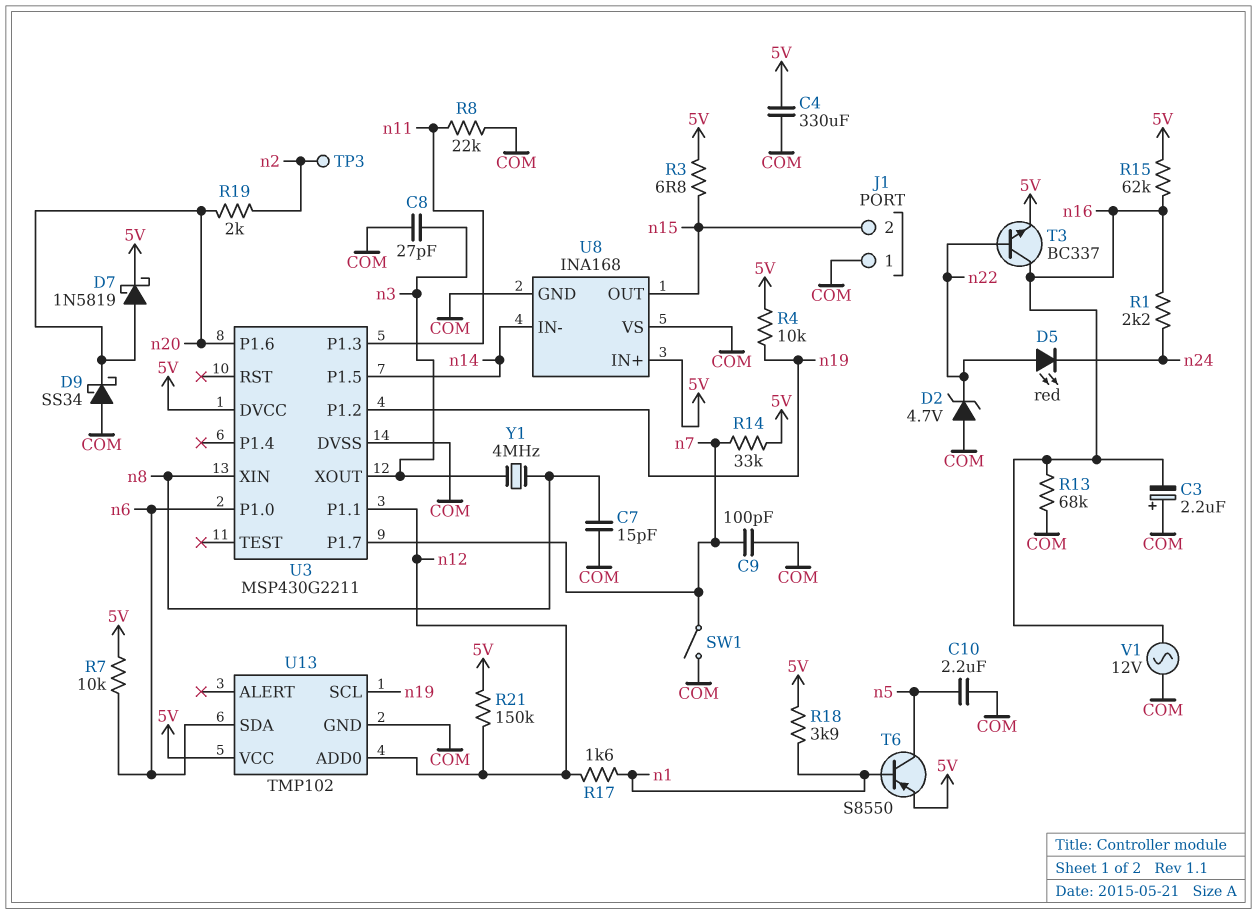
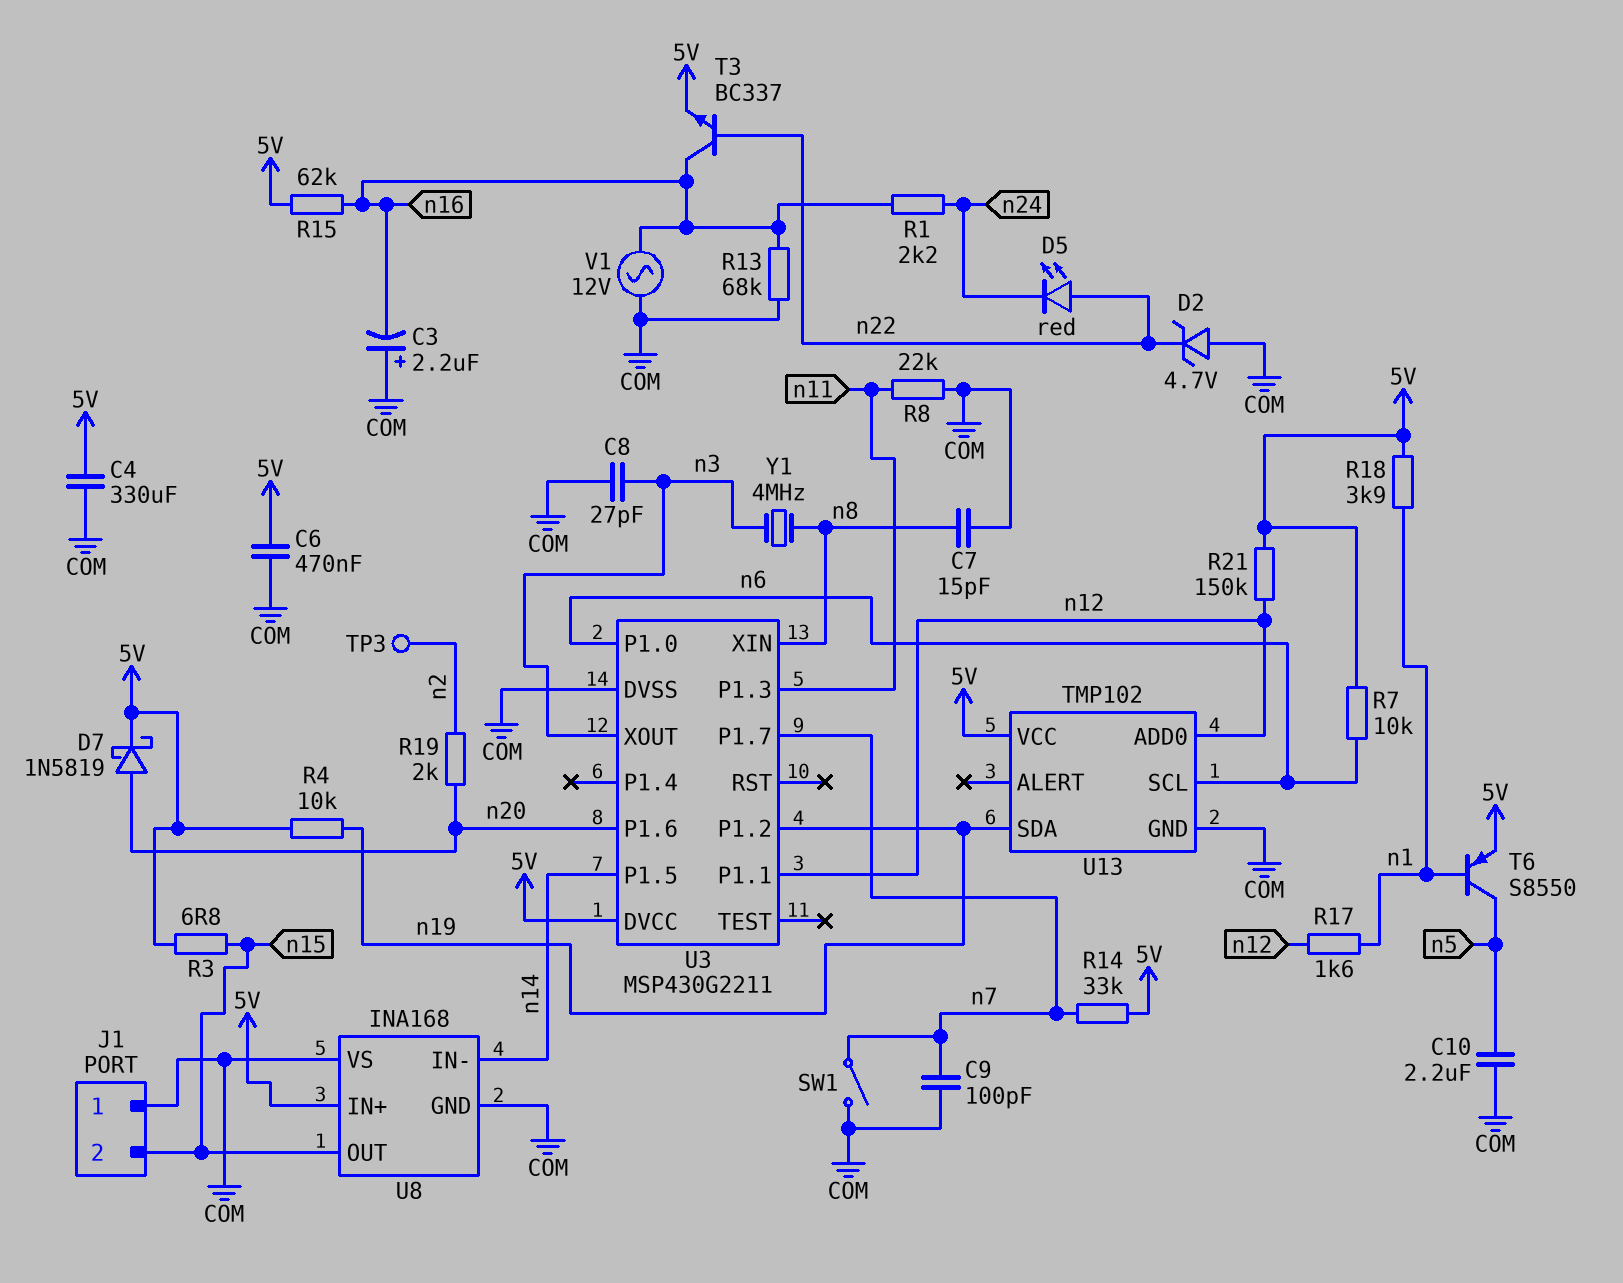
C6: none -> 470nF (5V, COM)
D9: schottky SS34 (A COM, K n20) -> none
U13 pin SCL: n19 -> n6
U13 pin SDA: n6 -> n19

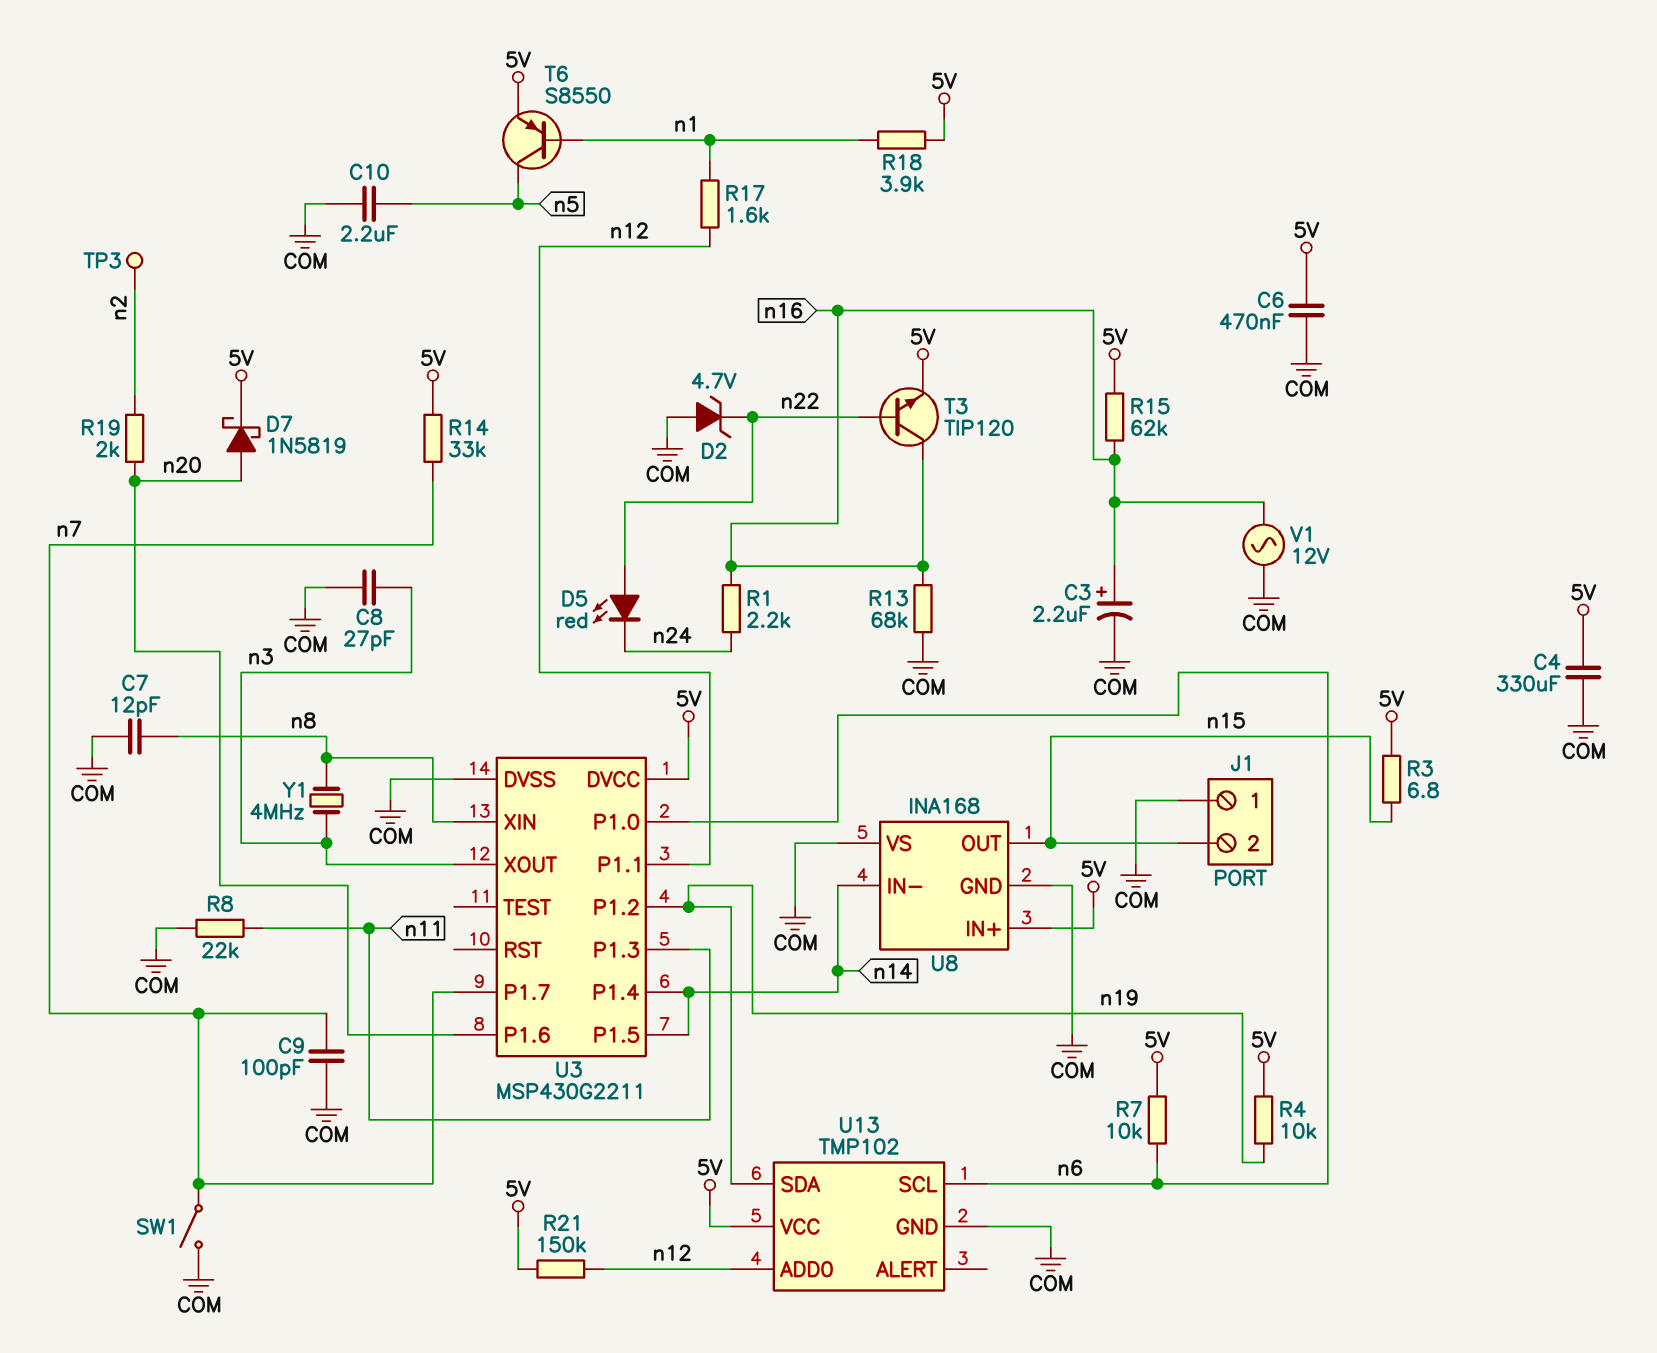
C3: 2.2uF (plus COM, minus n16) -> 2.2uF (plus n16, minus COM)
C7: 15pF (COM, n8) -> 12pF (COM, n8)
T3: NPN BC337 (B n22, C n16, E 5V) -> NPN TIP120 (B n22, C n16, E 5V)
U3 pin P1.4: none -> n14

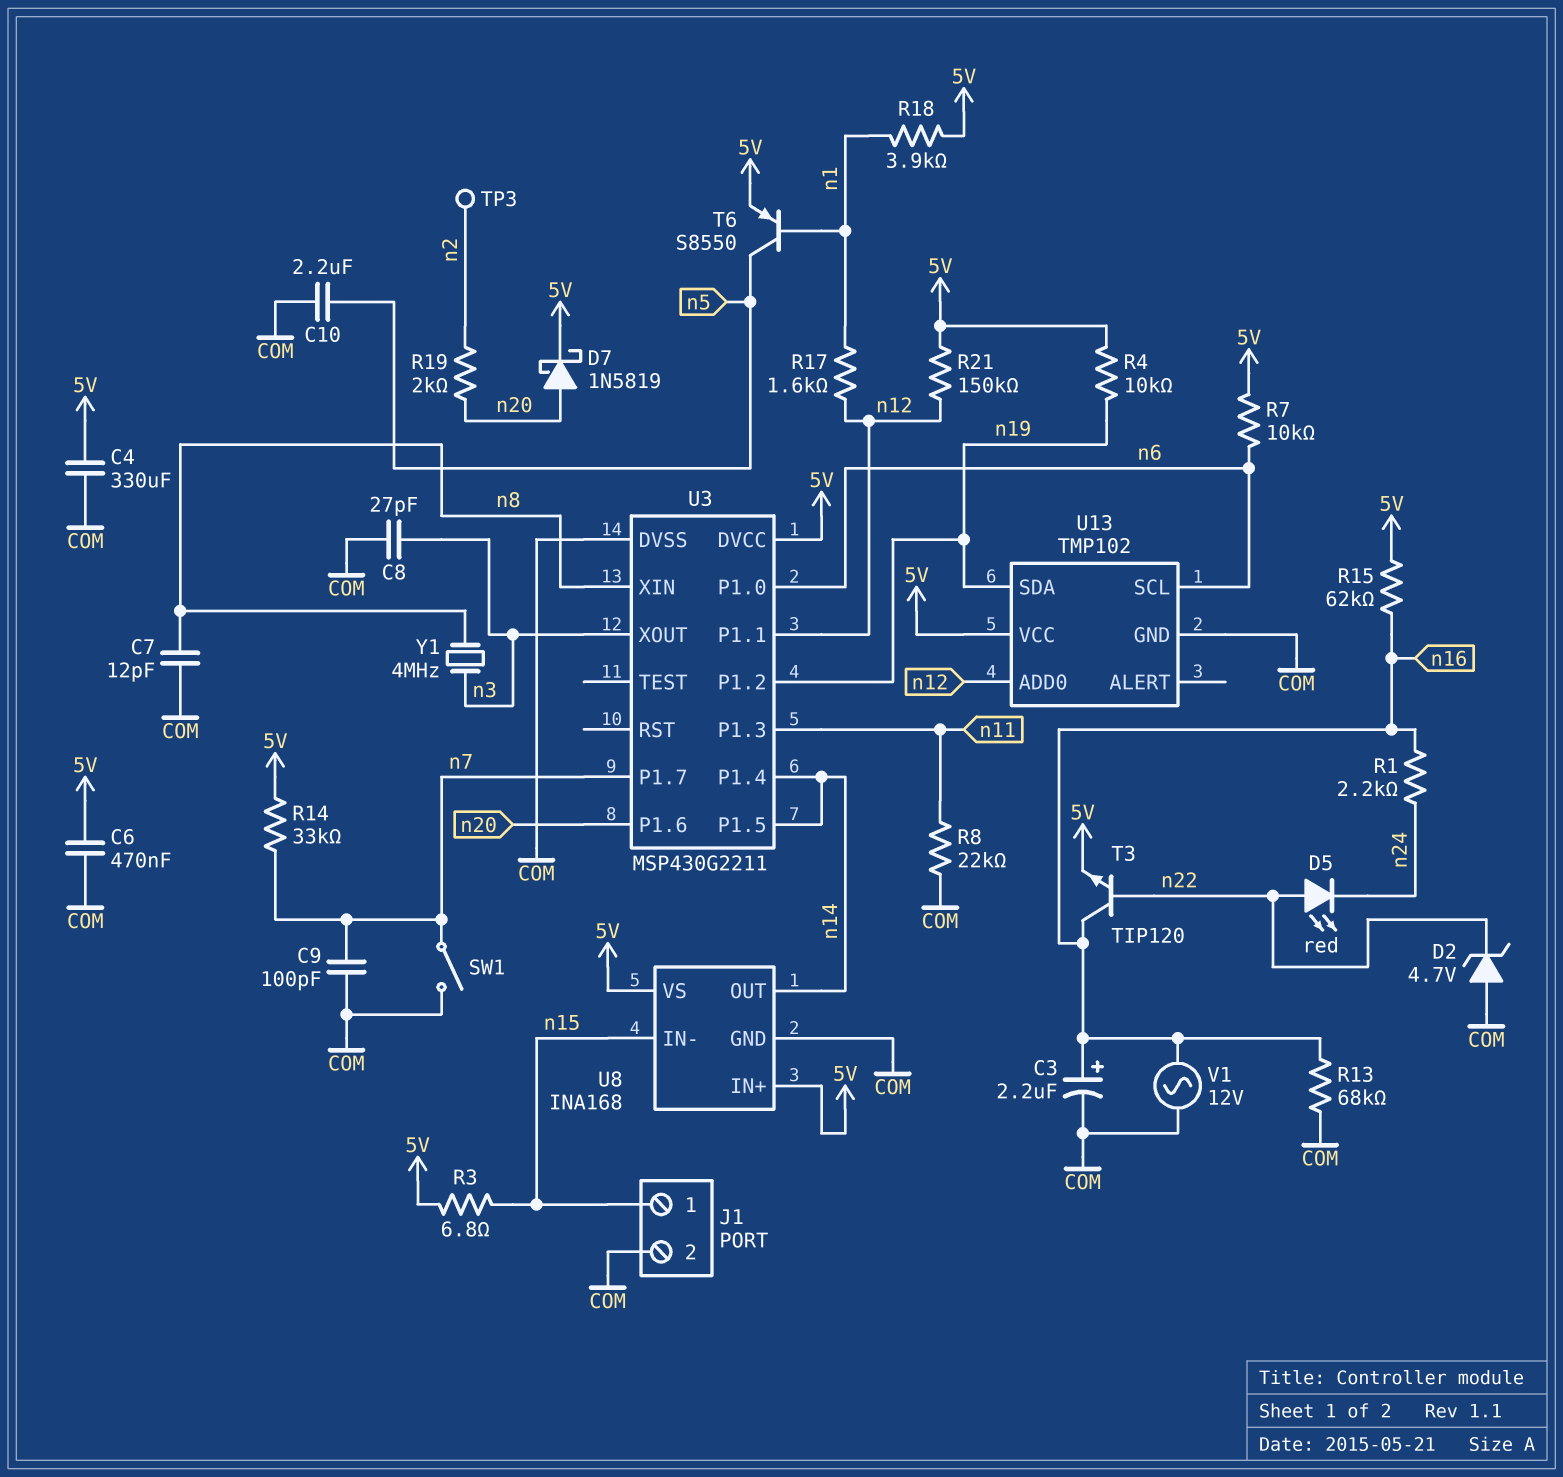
J1 pin 1: COM -> n15
J1 pin 2: n15 -> COM
U8 pin IN-: n14 -> n15
U8 pin OUT: n15 -> n14
U8 pin VS: COM -> 5V

